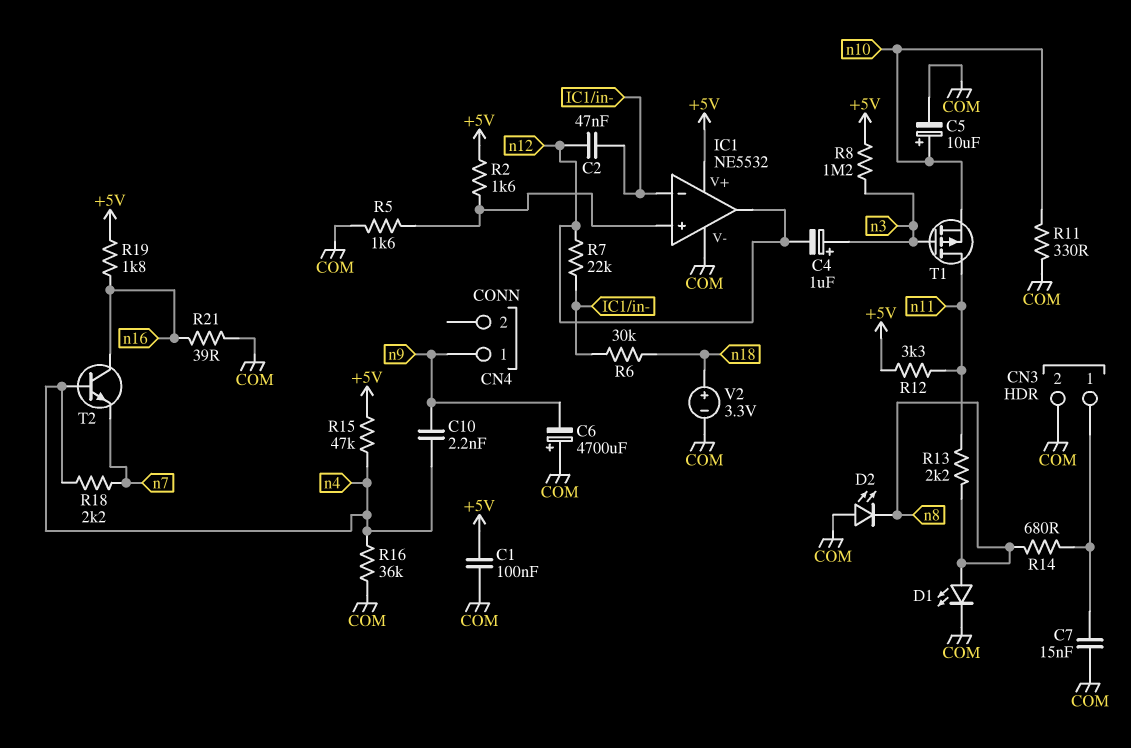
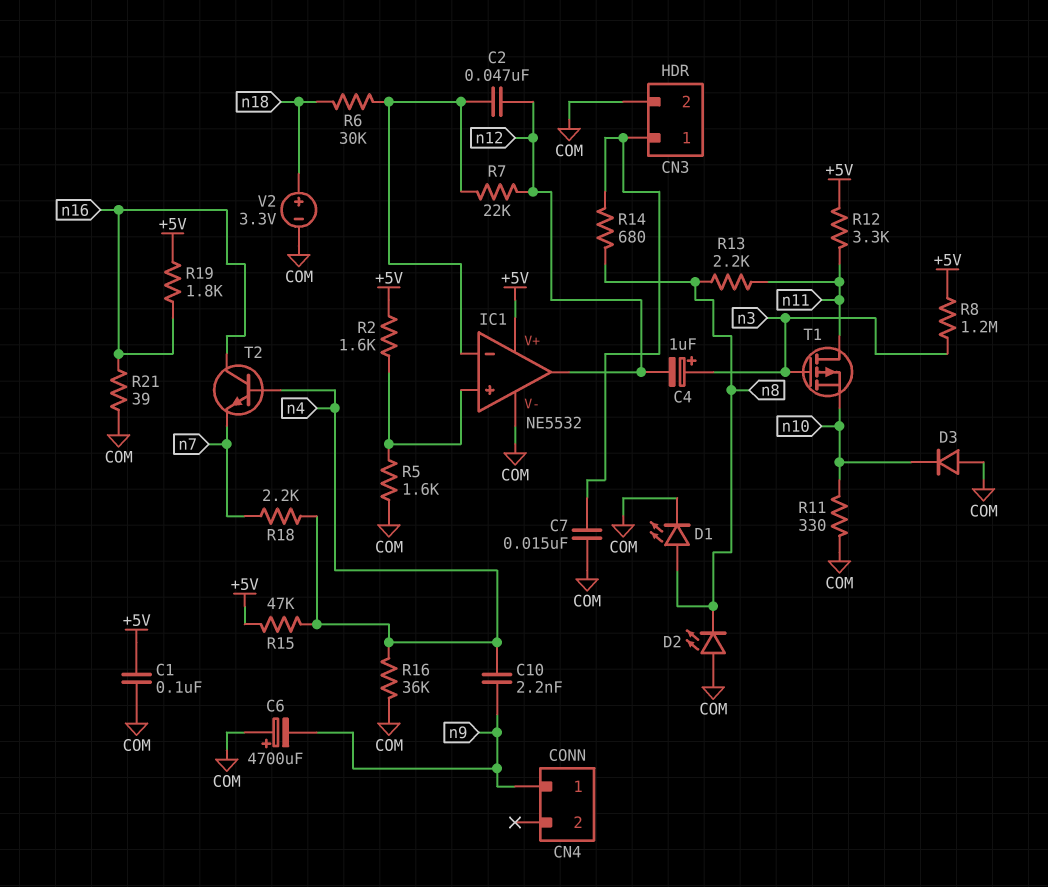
C5: 10uF (plus n10, minus COM) -> none
D3: none -> diode (A COM, K n10)

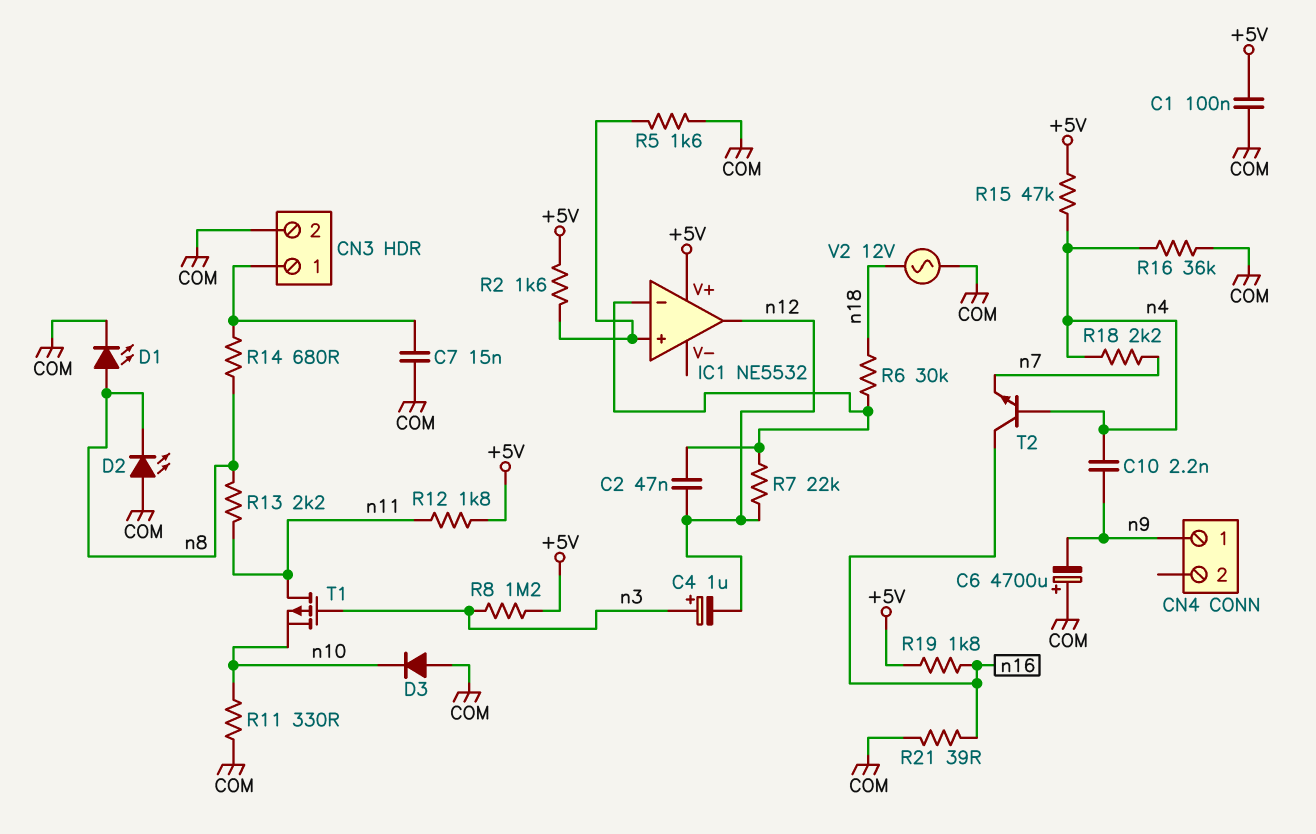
IC1 pin V-: COM -> none
R12: 3.3k (+5V, n11) -> 1.8k (+5V, n11)
V2: 3.3V (plus n18, minus COM) -> AC 12V (COM, n18)

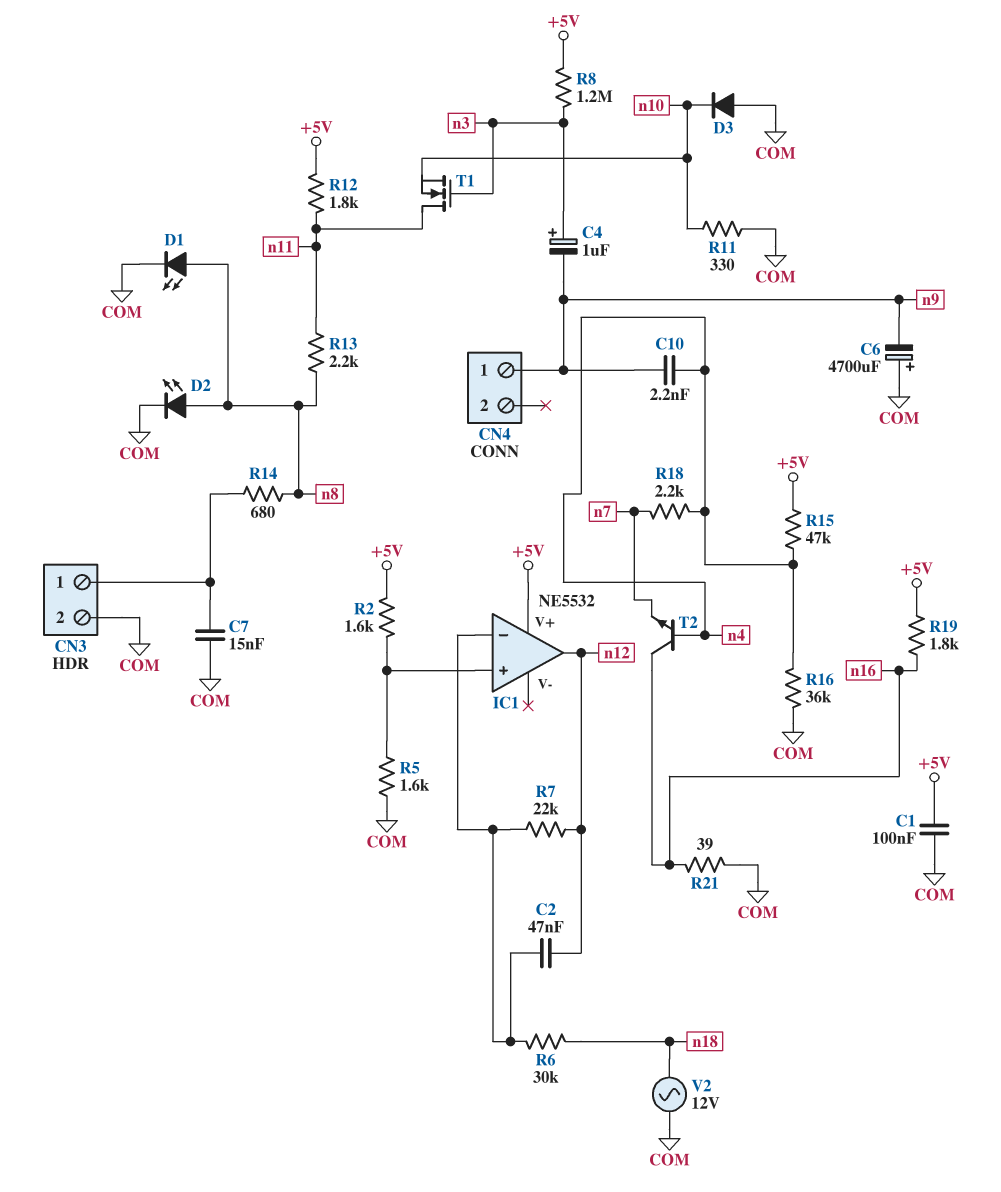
C4: 1uF (plus n3, minus n12) -> 1uF (plus n3, minus n9)
D2: LED (A COM, K n8) -> LED (A n8, K COM)
T1: PMOS (G n3, D n11, S n10) -> NMOS (G n3, D n11, S n10)

